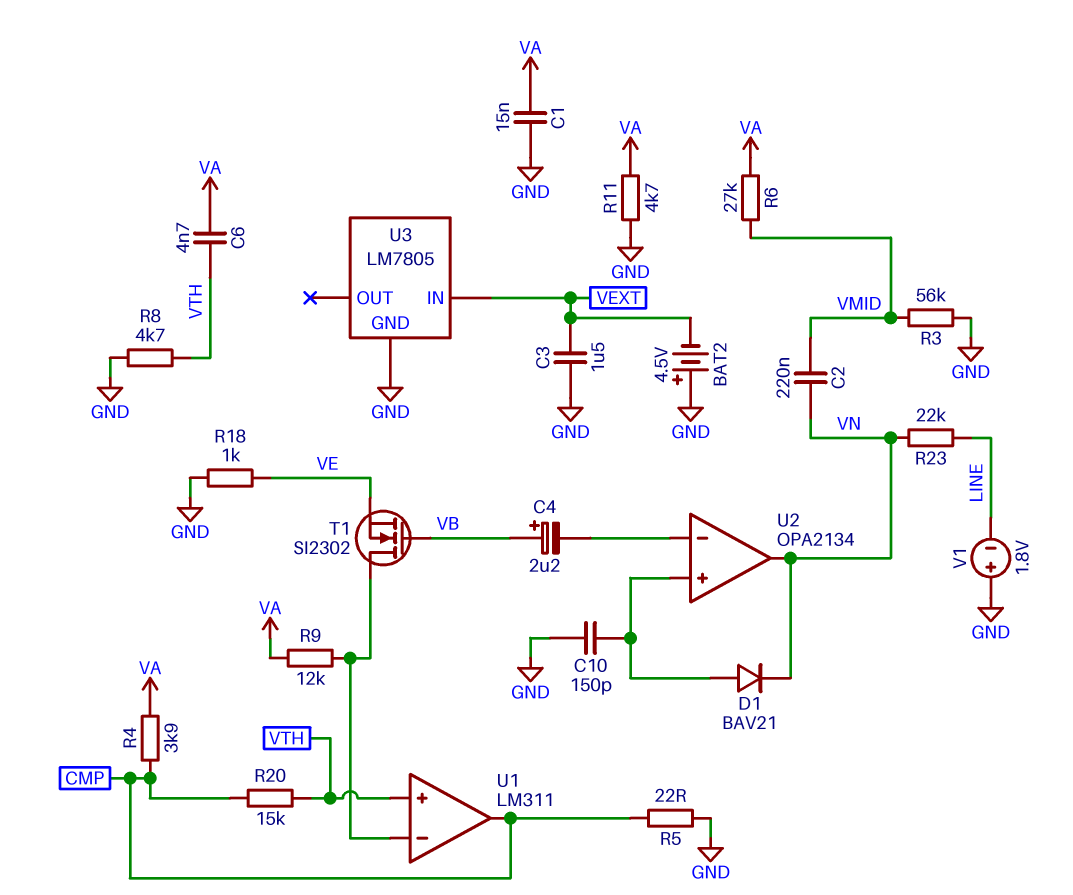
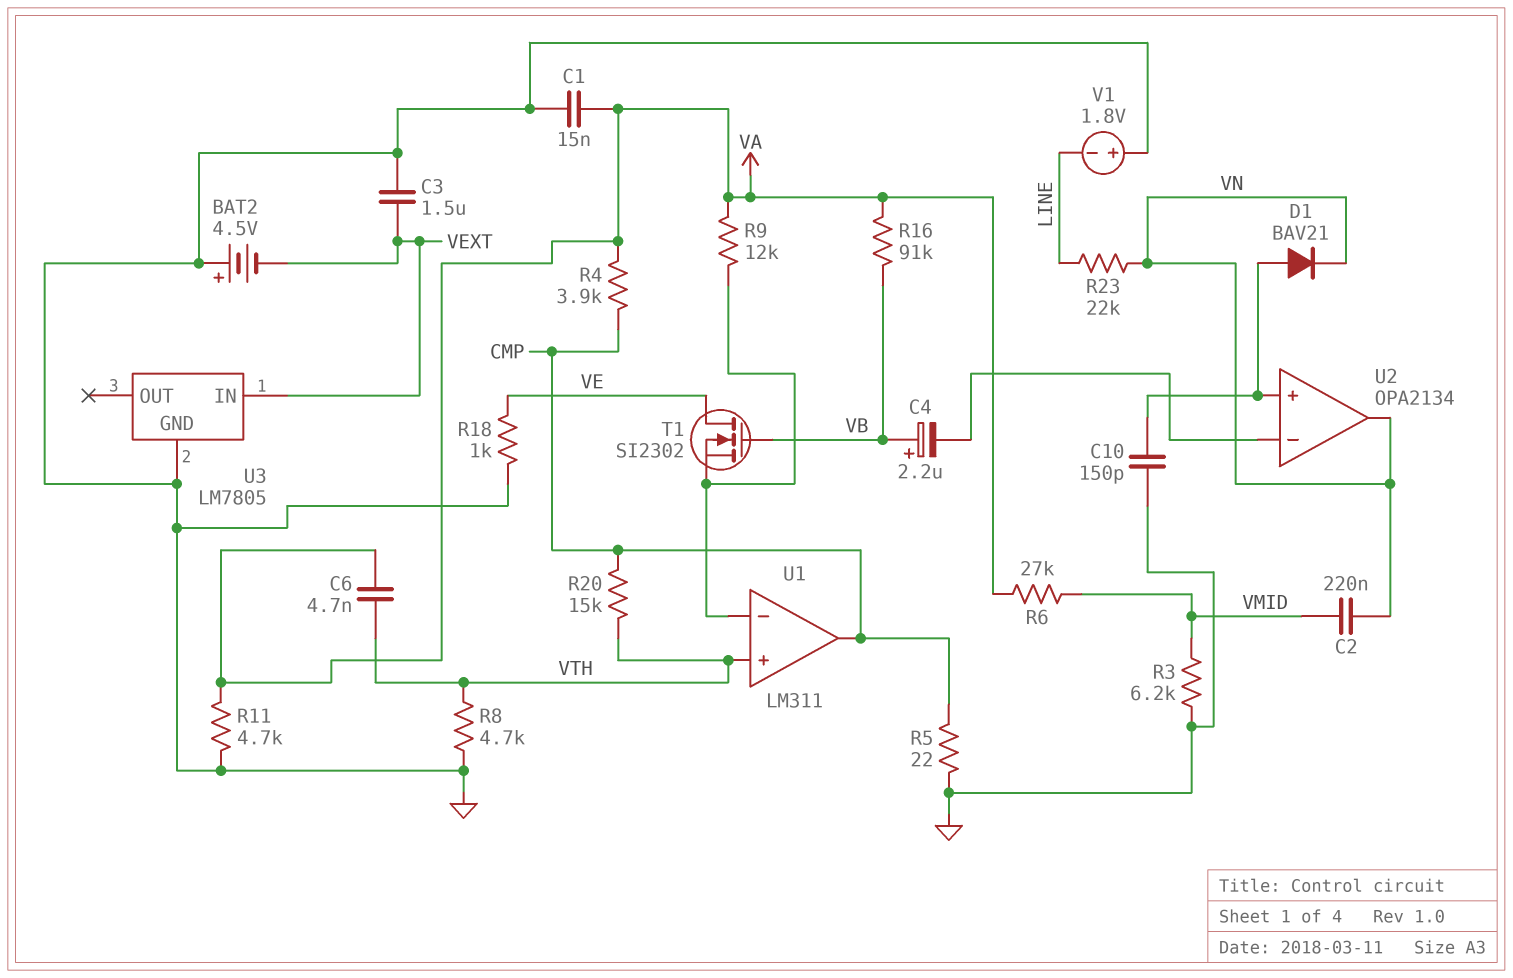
R3: 56k (GND, VMID) -> 6.2k (GND, VMID)
R16: none -> 91k (VA, VB)
T1: NMOS SI2302 (G VB, D U1/in-, S VE) -> NMOS SI2302 (G VB, D VE, S U1/in-)

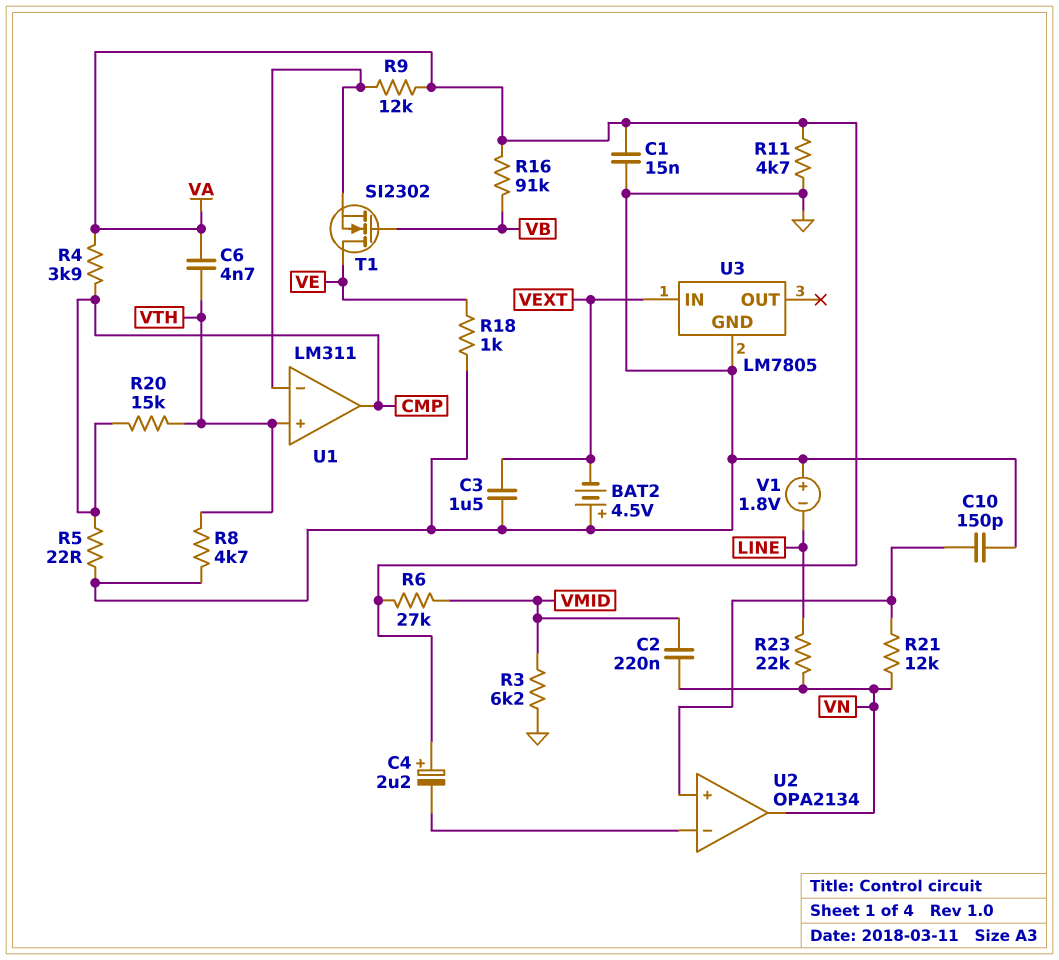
C4: 2.2uF (plus VB, minus U2/in-) -> 2.2uF (plus VA, minus U2/in-)
D1: diode BAV21 (A U2/in+, K VN) -> none
R21: none -> 12k (U2/in+, VN)

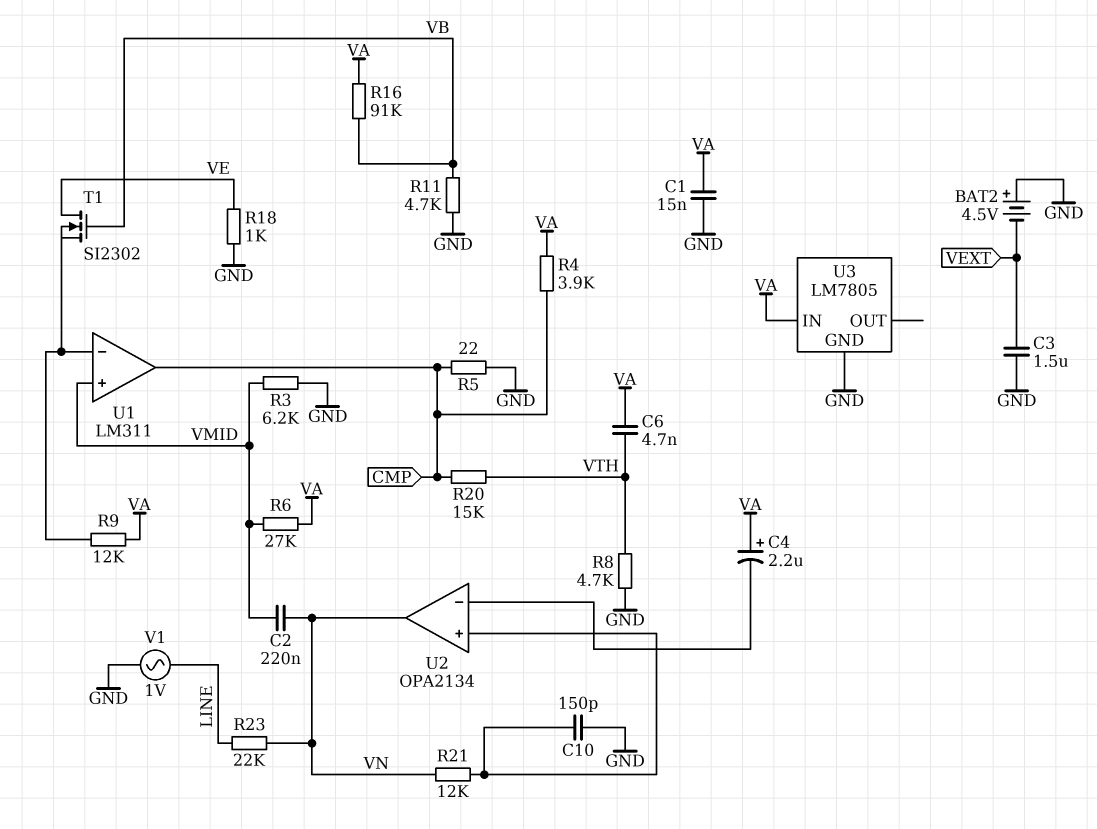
R11: 4.7k (GND, VA) -> 4.7k (GND, VB)
U1 pin in+: VTH -> VMID
U3 pin IN: VEXT -> VA
V1: 1.8V (plus GND, minus LINE) -> AC 1V (GND, LINE)

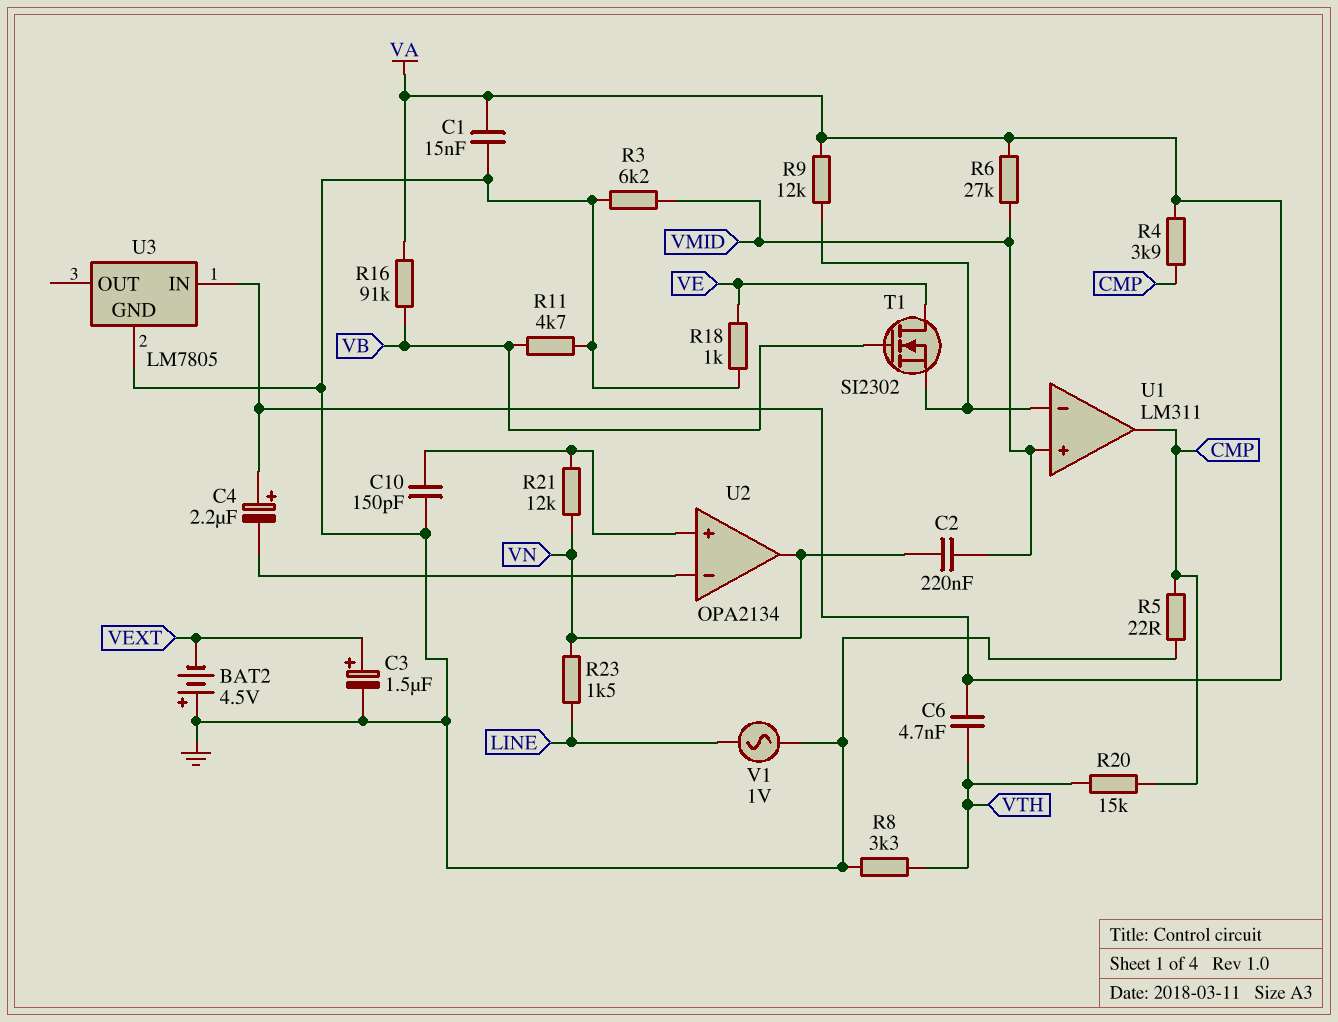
C3: 1.5uF (GND, VEXT) -> 1.5uF (plus VEXT, minus GND)
R8: 4.7k (GND, VTH) -> 3.3k (GND, VTH)
R23: 22k (LINE, VN) -> 1.5k (LINE, VN)

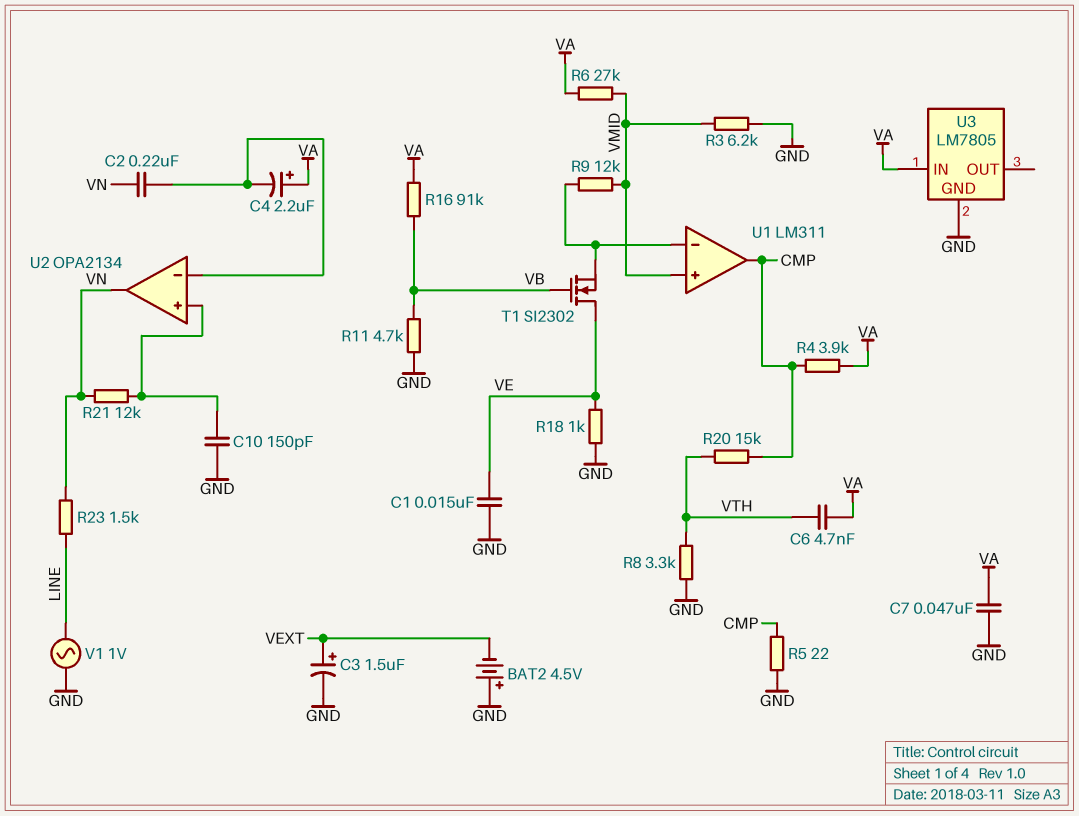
C1: 15nF (GND, VA) -> 15nF (GND, VE)
C2: 220nF (VMID, VN) -> 220nF (U2/in-, VN)
C7: none -> 47nF (GND, VA)
R9: 12k (U1/in-, VA) -> 12k (U1/in-, VMID)

